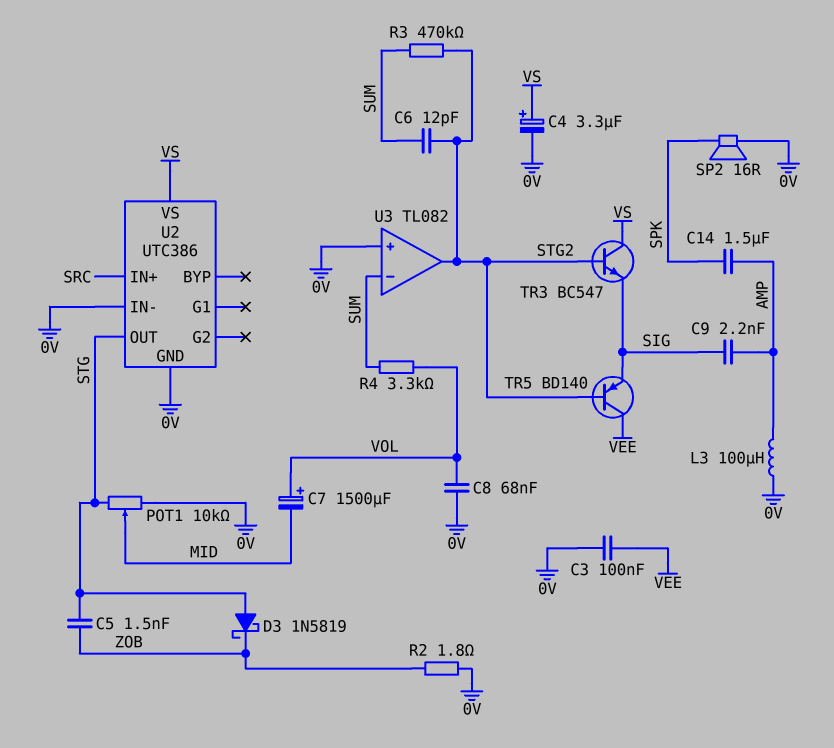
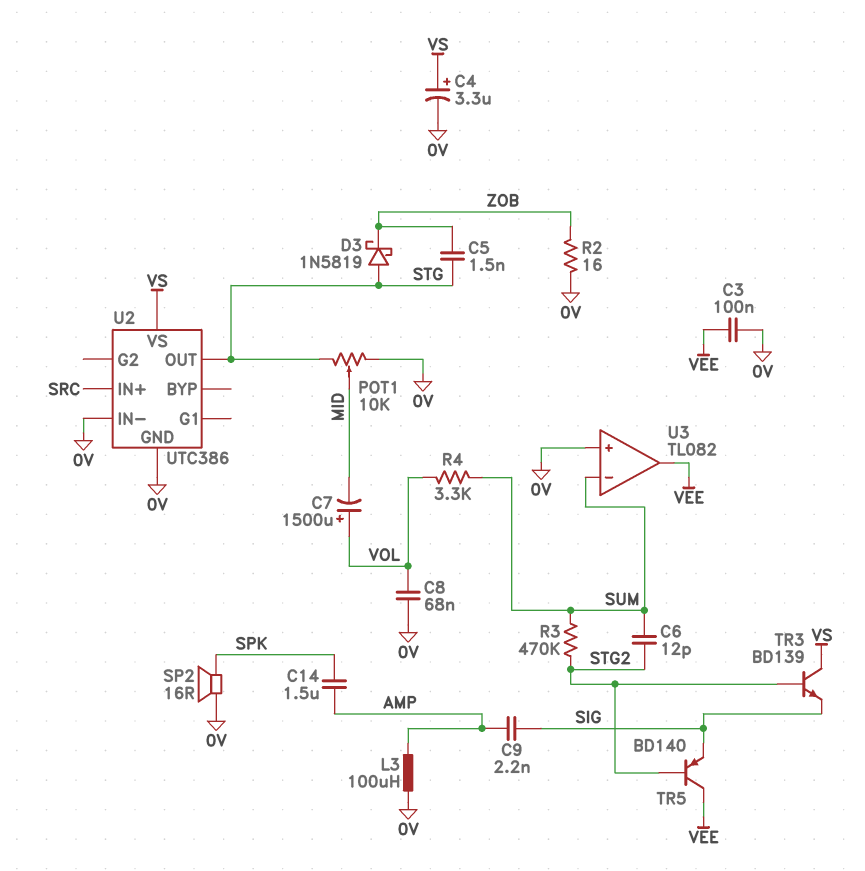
R2: 1.8 (0V, ZOB) -> 16 (0V, ZOB)
TR3: NPN BC547 (B STG2, C VS, E SIG) -> NPN BD139 (B STG2, C VS, E SIG)
U3 pin out: STG2 -> VEE

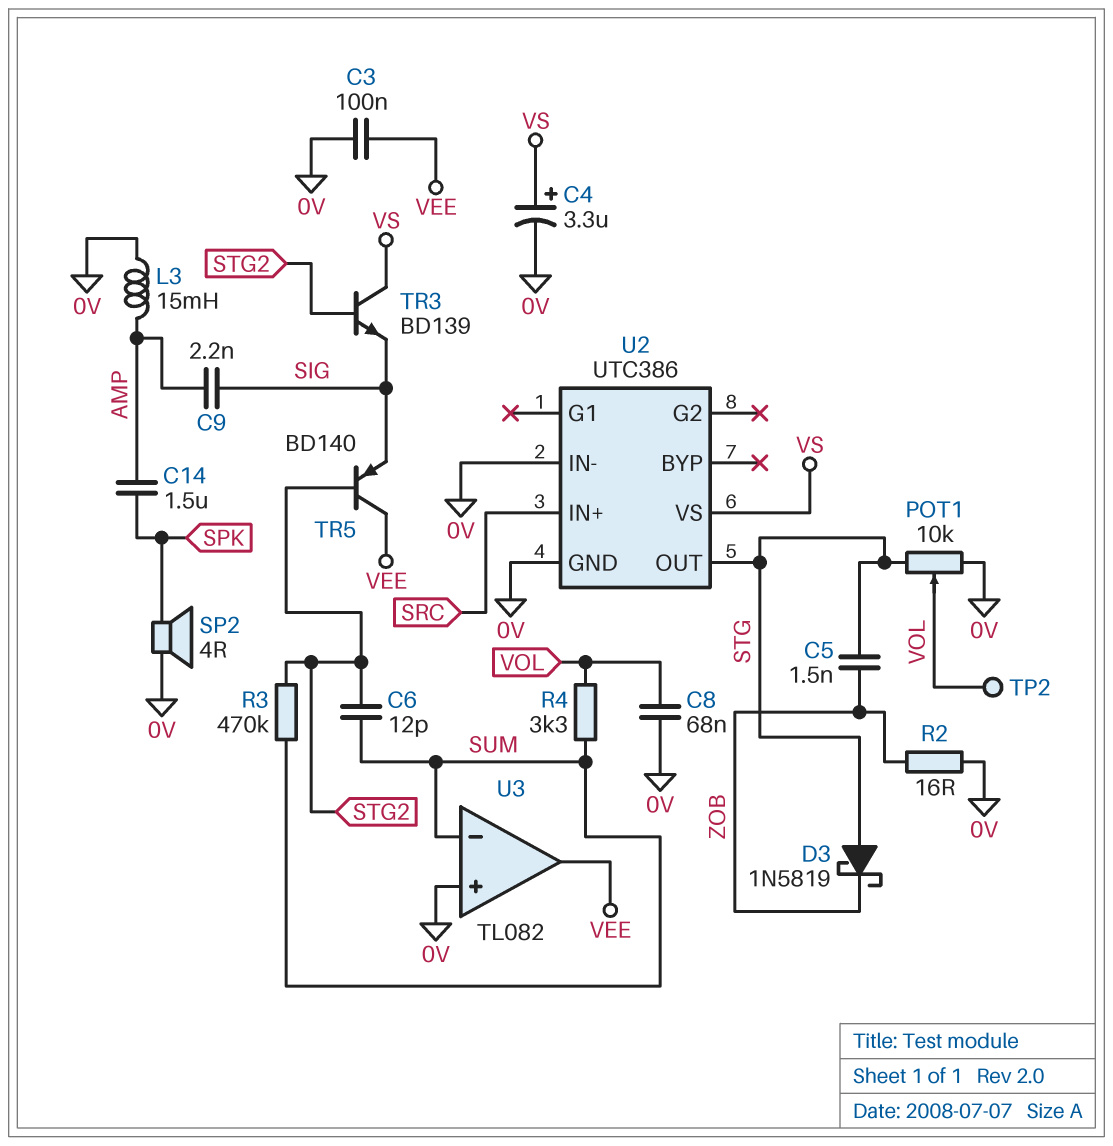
C7: 1500uF (plus VOL, minus MID) -> none
L3: 100uH (0V, AMP) -> 15mH (0V, AMP)
POT1: 10k (0V, STG, wiper MID) -> 10k (0V, STG, wiper VOL)
SP2: speaker 16R (0V, SPK) -> speaker 4R (0V, SPK)
TP2: none -> test point (VOL)

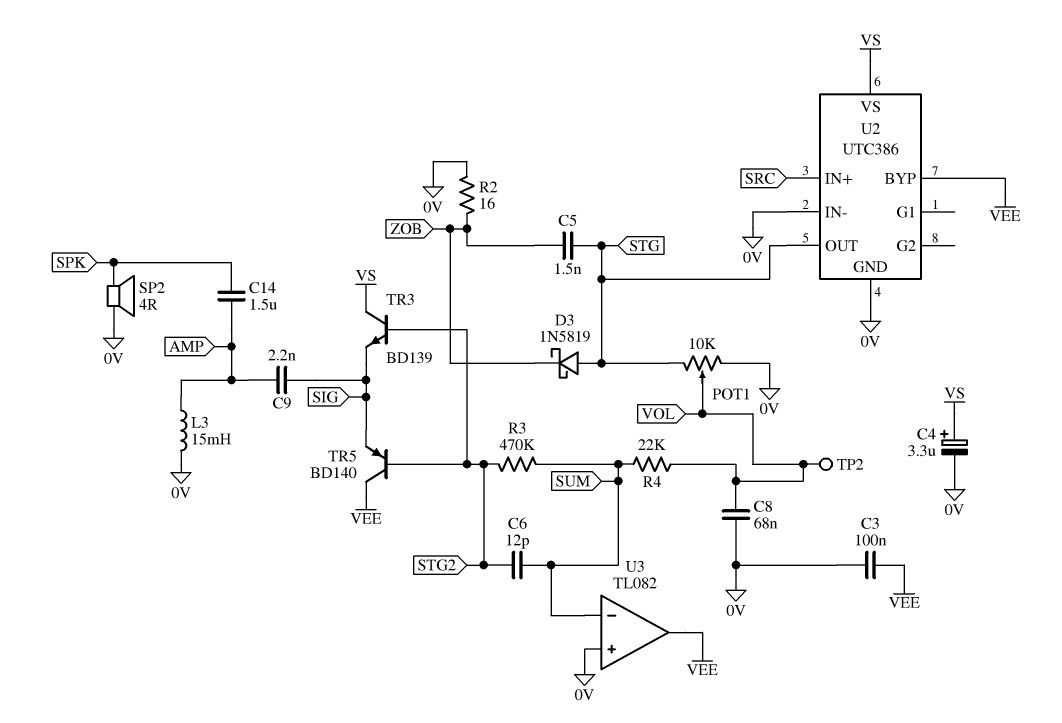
R4: 3.3k (SUM, VOL) -> 22k (SUM, VOL)
U2 pin BYP: none -> VEE

